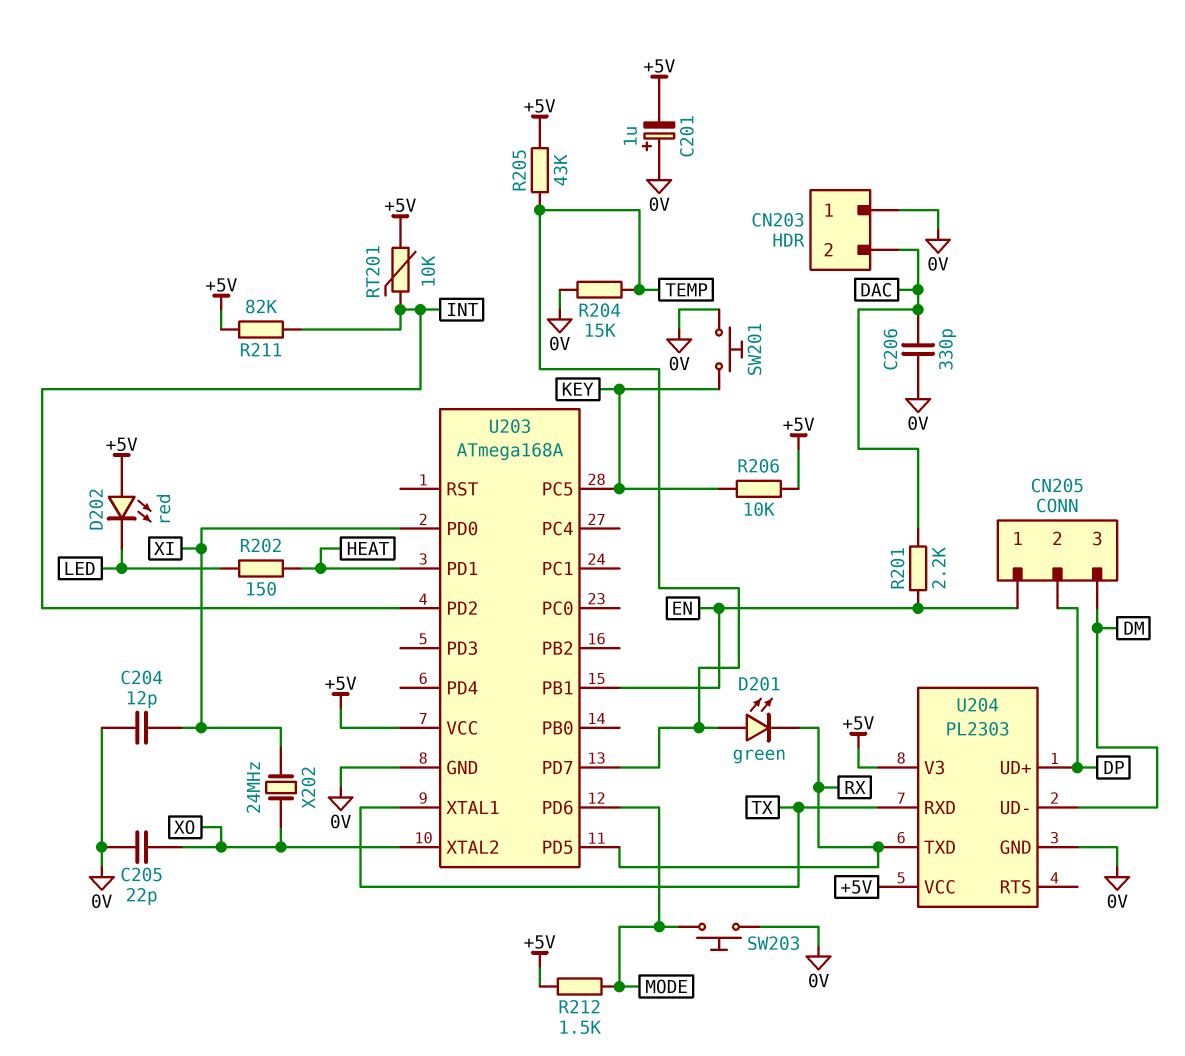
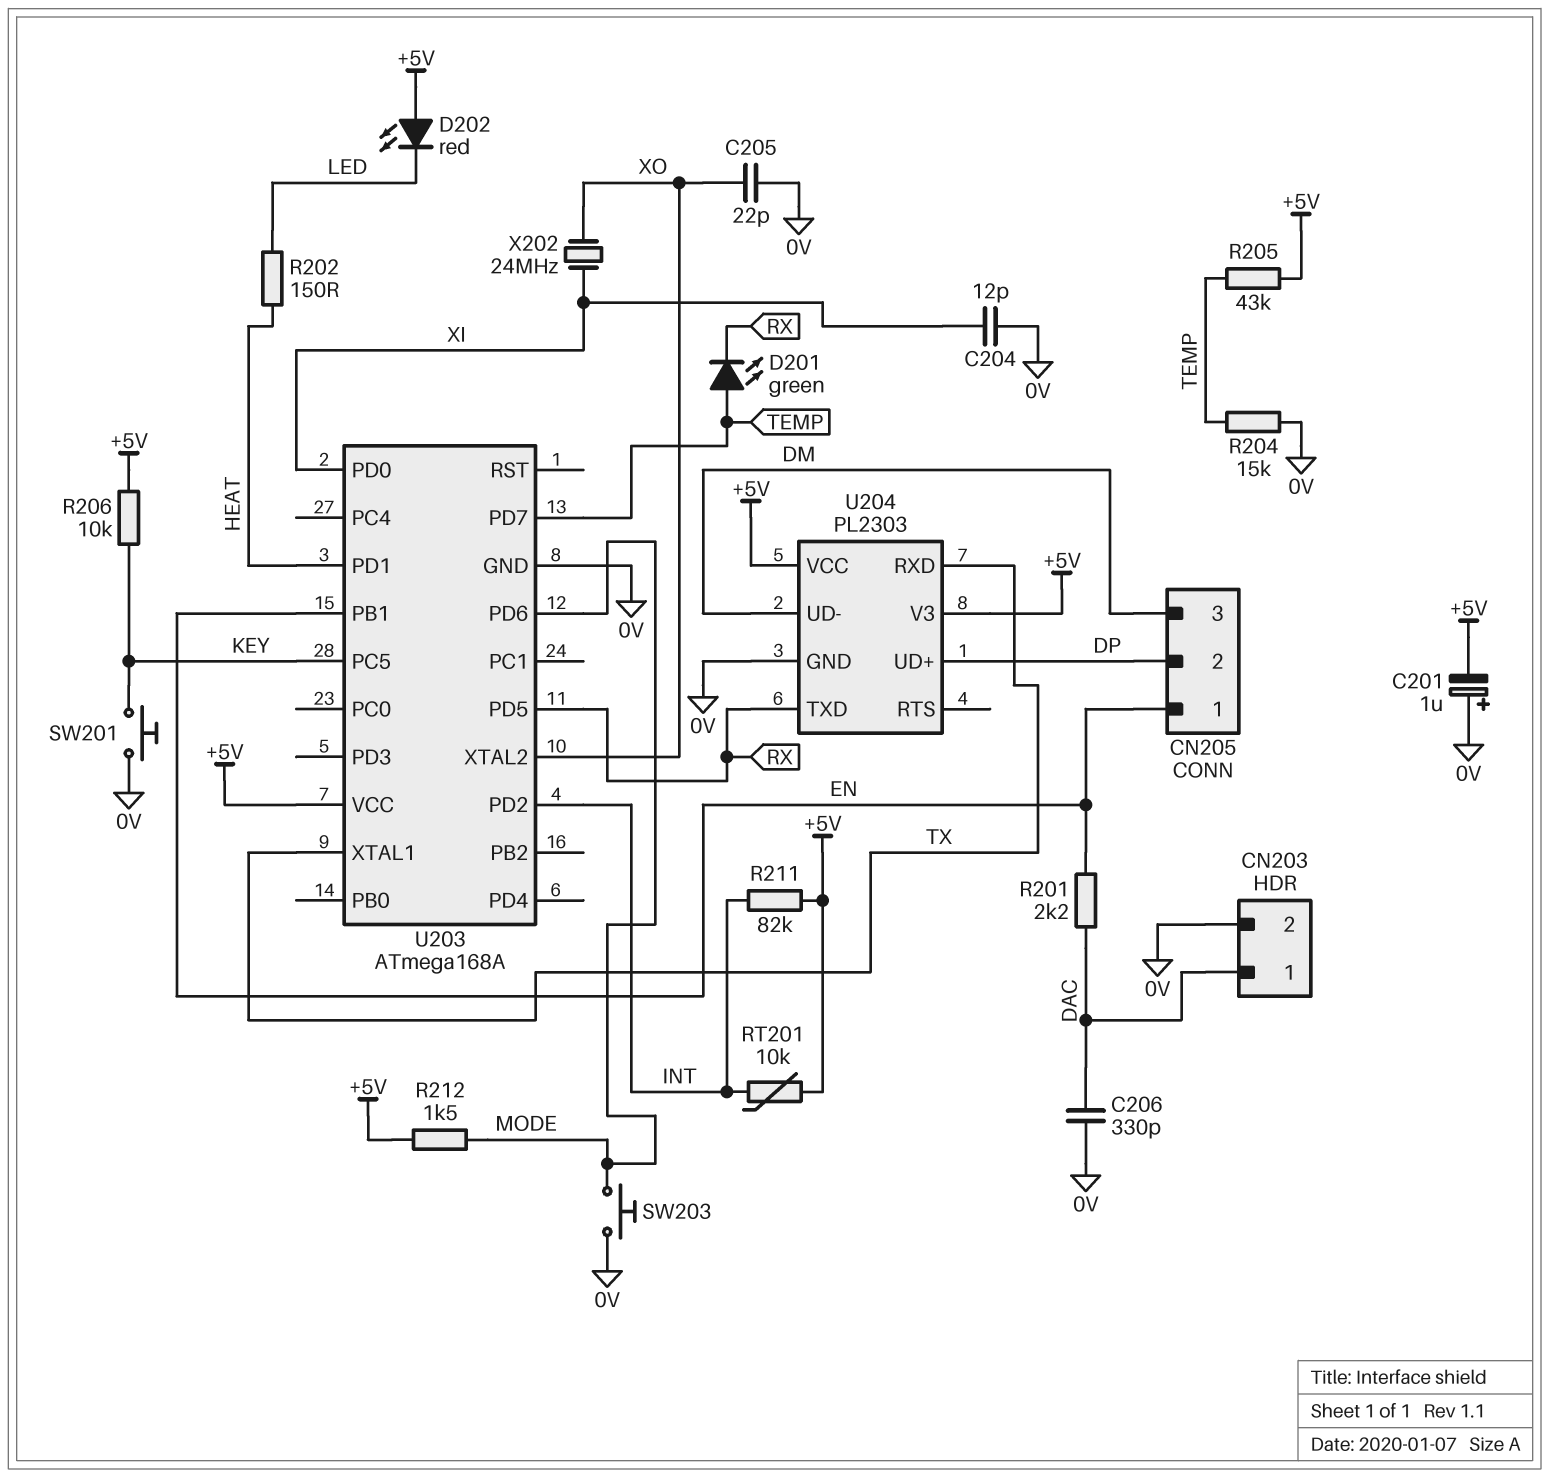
CN203 pin 1: 0V -> DAC
CN203 pin 2: DAC -> 0V

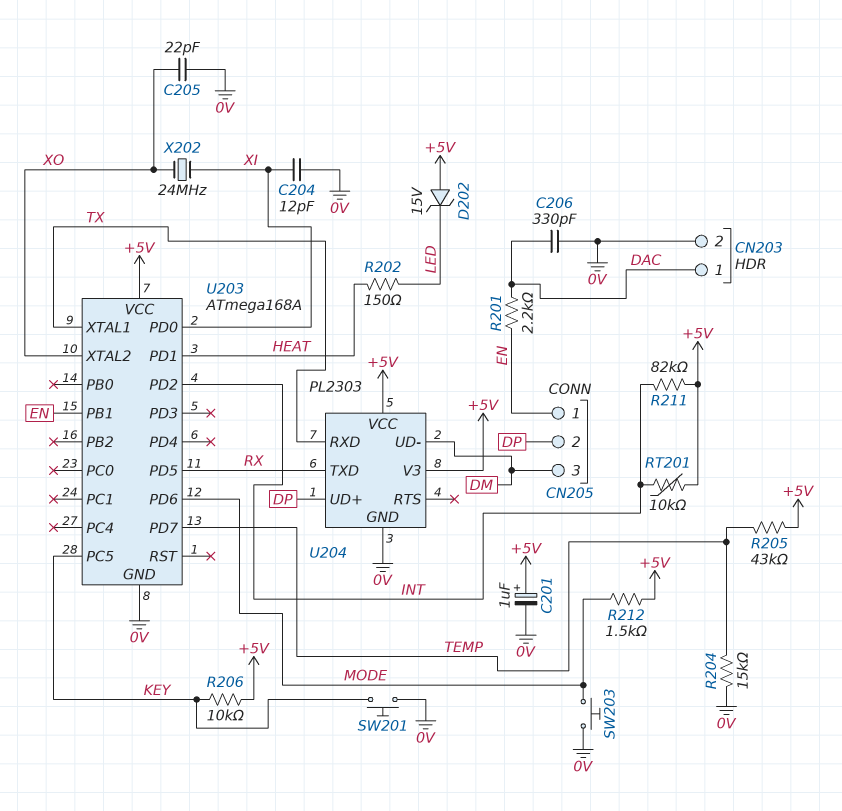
C201: 1uF (plus 0V, minus +5V) -> 1uF (plus +5V, minus 0V)
D201: LED green (A TEMP, K RX) -> none
D202: LED red (A +5V, K LED) -> zener 15V (A +5V, K LED)

